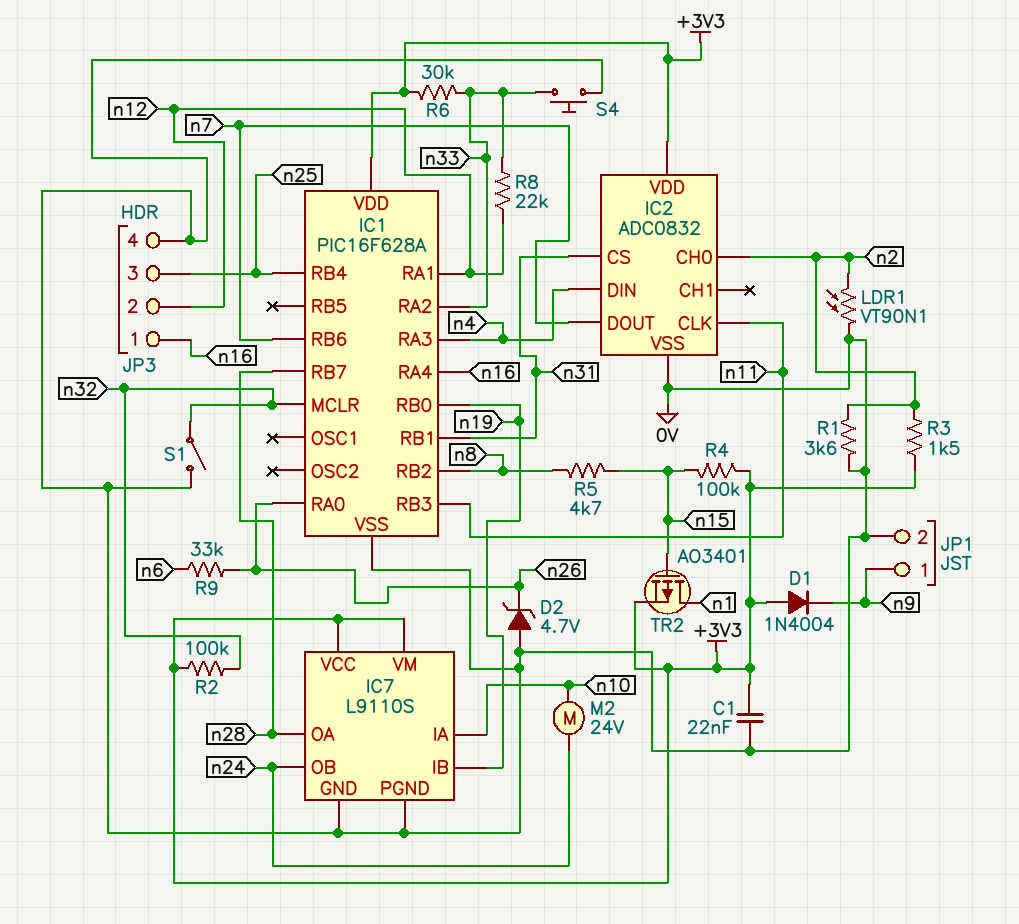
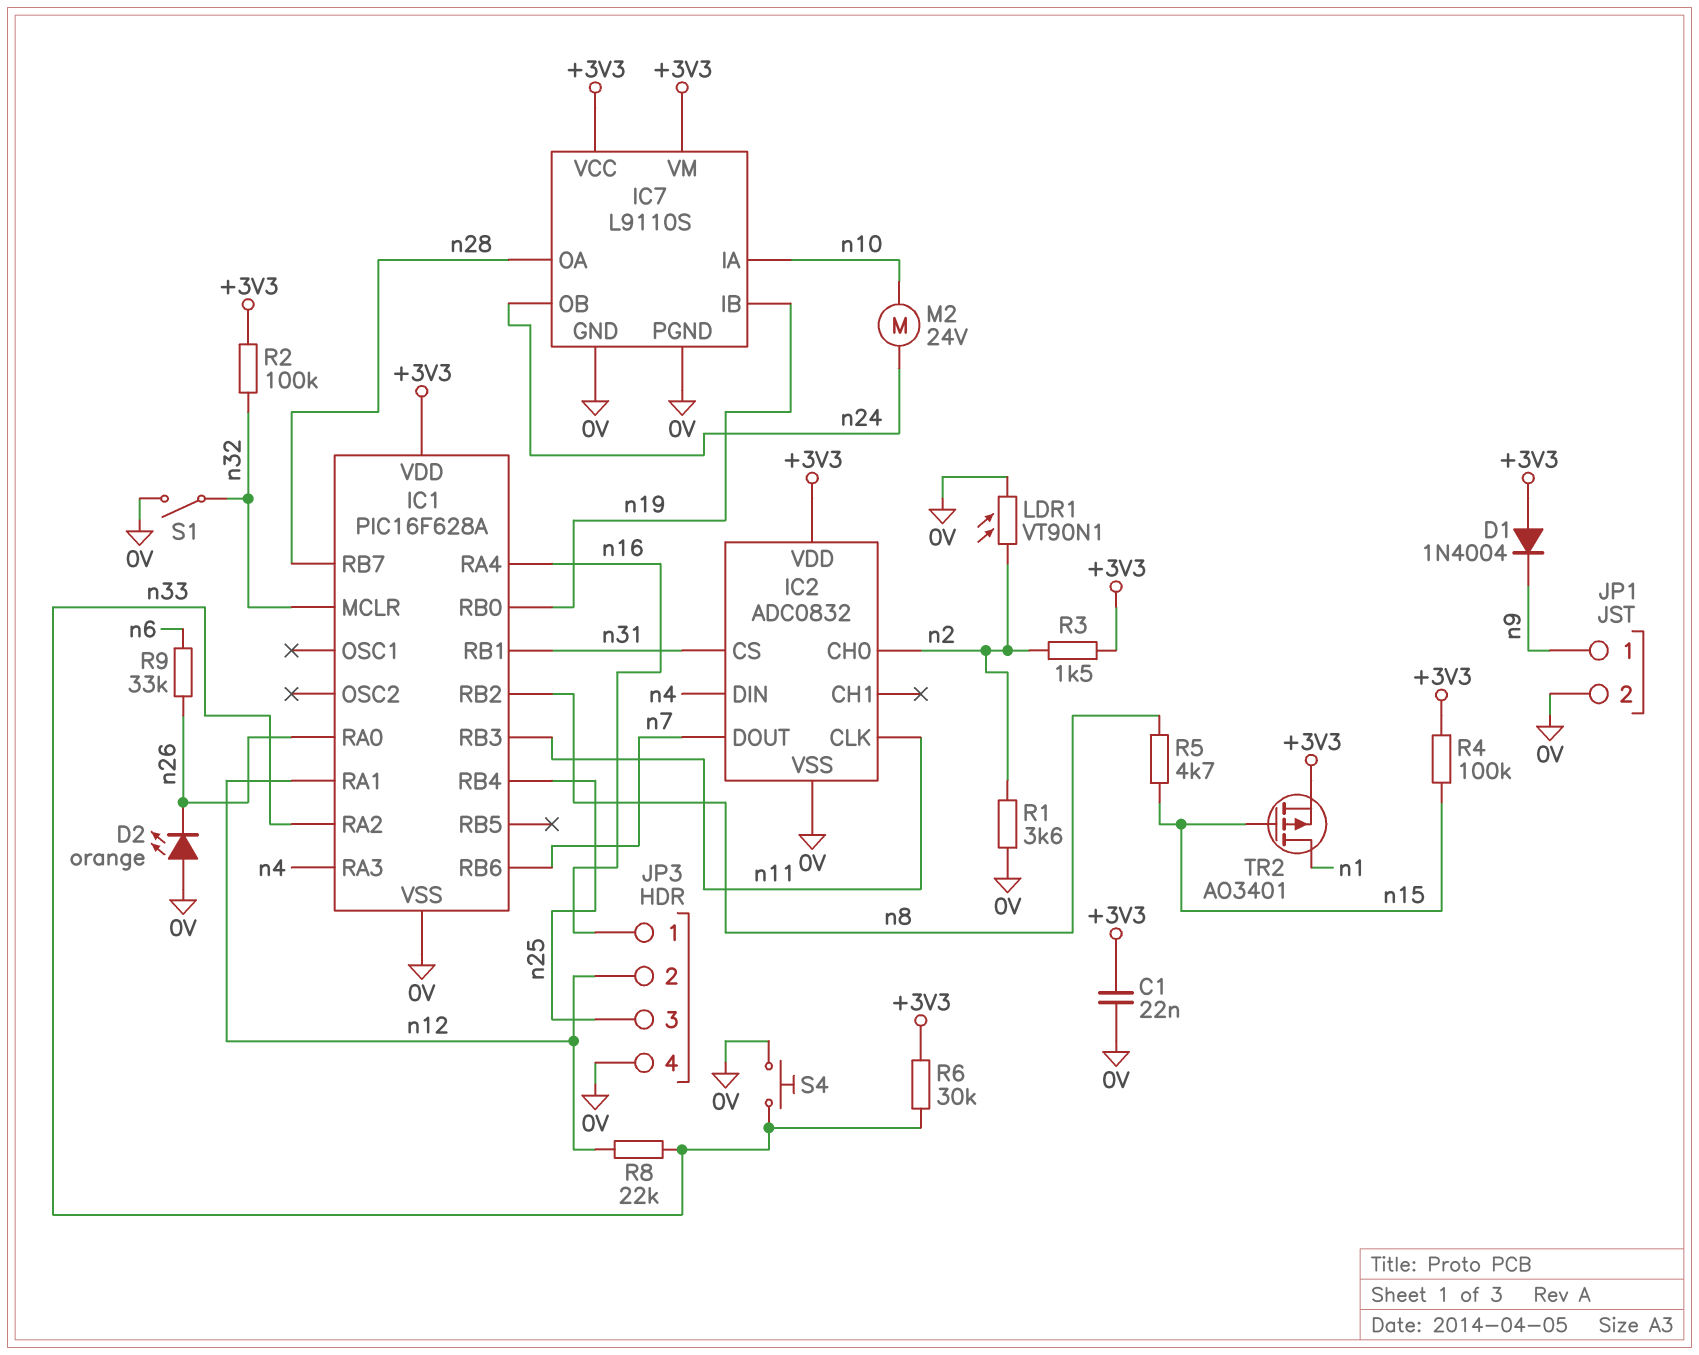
D2: zener 4.7V (A 0V, K n26) -> LED orange (A 0V, K n26)

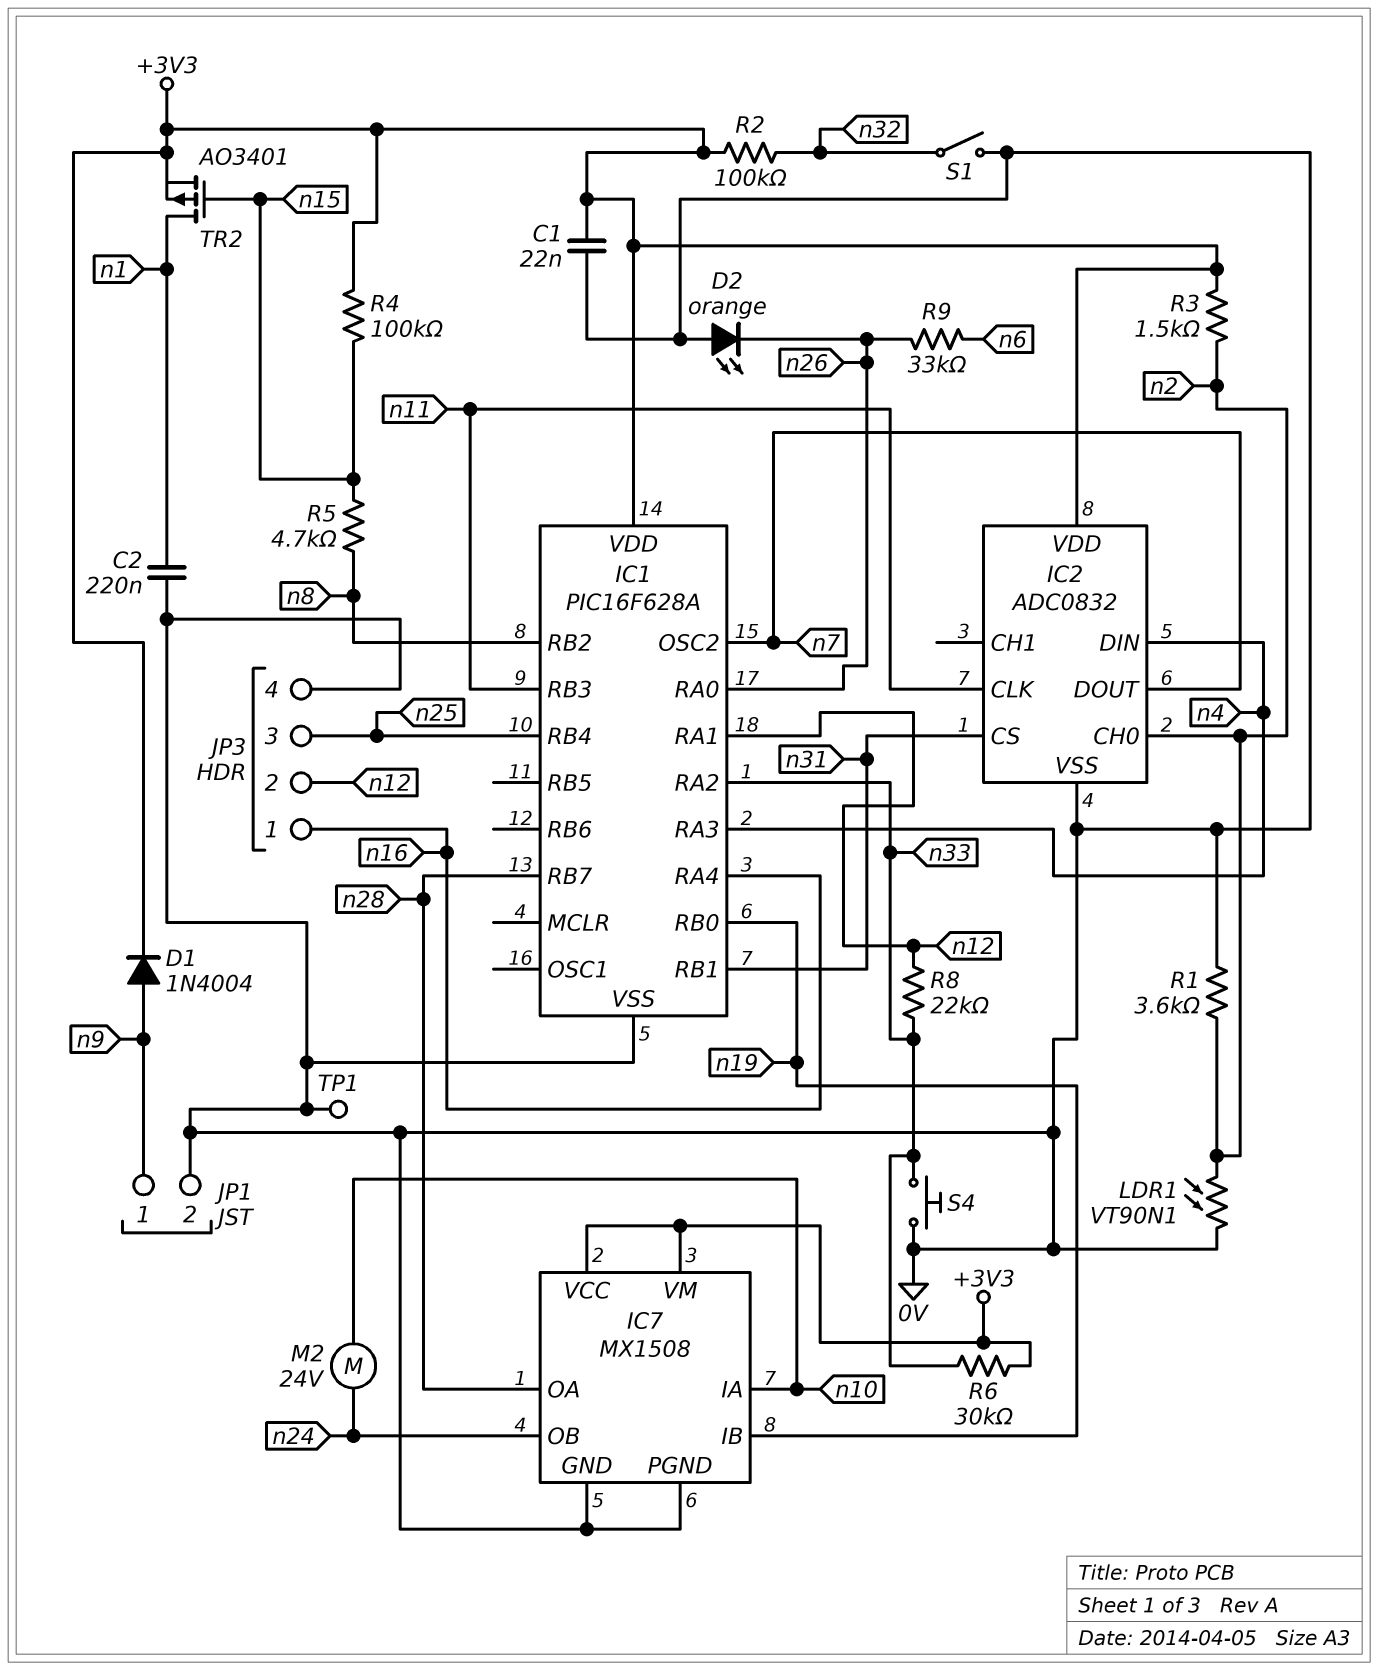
C2: none -> 220nF (0V, n1)
D1: diode 1N4004 (A +3V3, K n9) -> diode 1N4004 (A n9, K +3V3)
IC1 pin MCLR: n32 -> none
IC1 pin OSC2: none -> n7
IC1 pin RB6: n7 -> none
IC7: L9110S -> MX1508
TP1: none -> test point (0V)

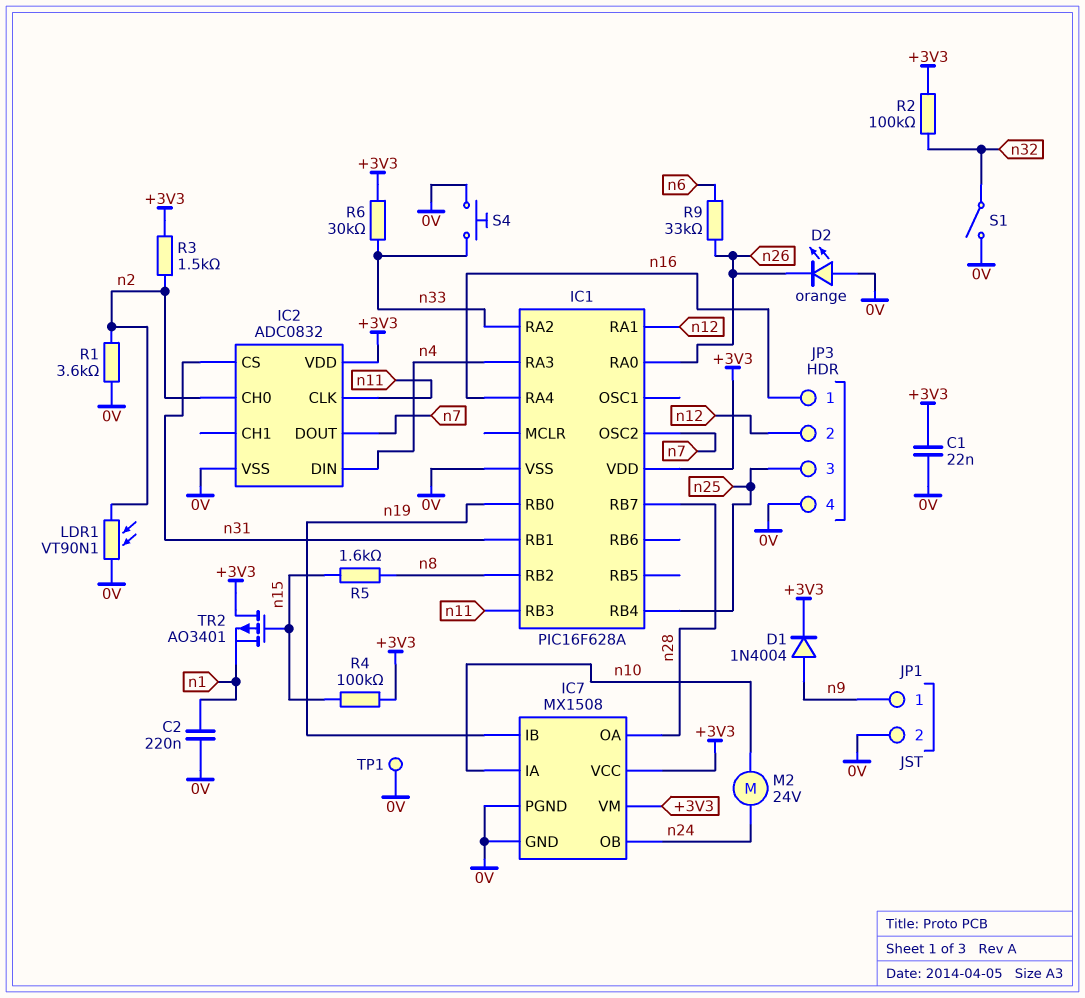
R5: 4.7k (n8, n15) -> 1.6k (n8, n15)
R8: 22k (n12, n33) -> none
TR2: PMOS AO3401 (G n15, D n1, S +3V3) -> PMOS AO3401 (G n15, D +3V3, S n1)

